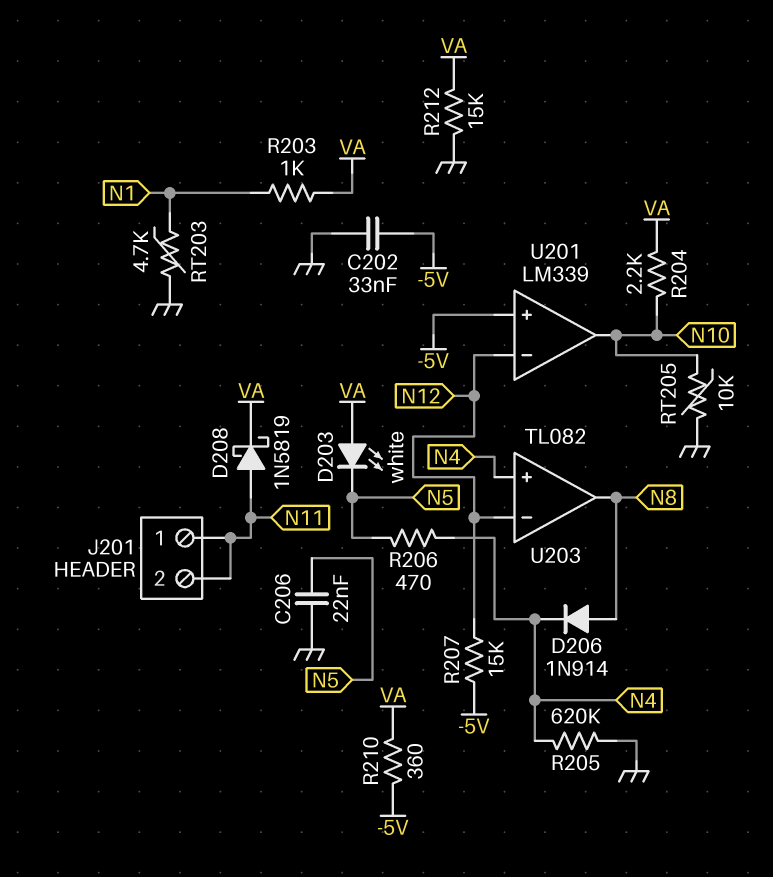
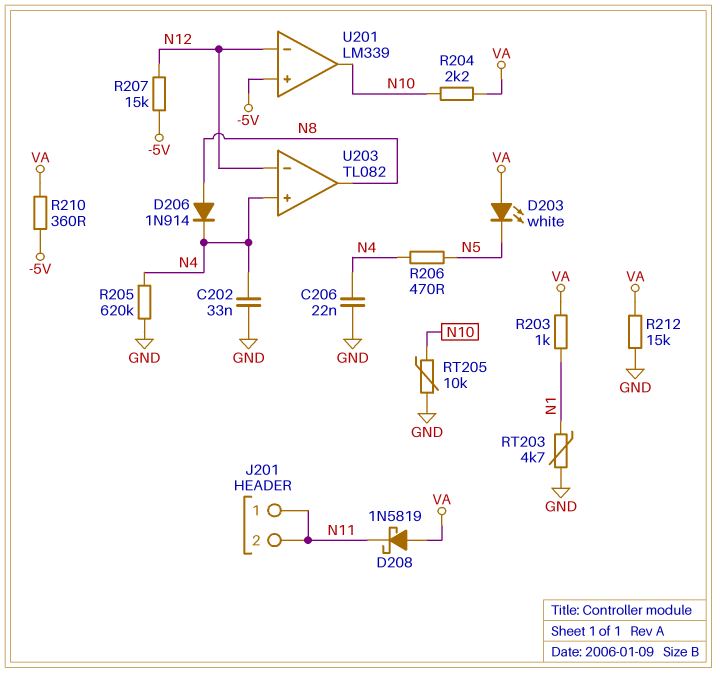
C202: 33nF (-5V, GND) -> 33nF (GND, N4)
C206: 22nF (GND, N5) -> 22nF (GND, N4)
D208: schottky 1N5819 (A N11, K VA) -> schottky 1N5819 (A VA, K N11)

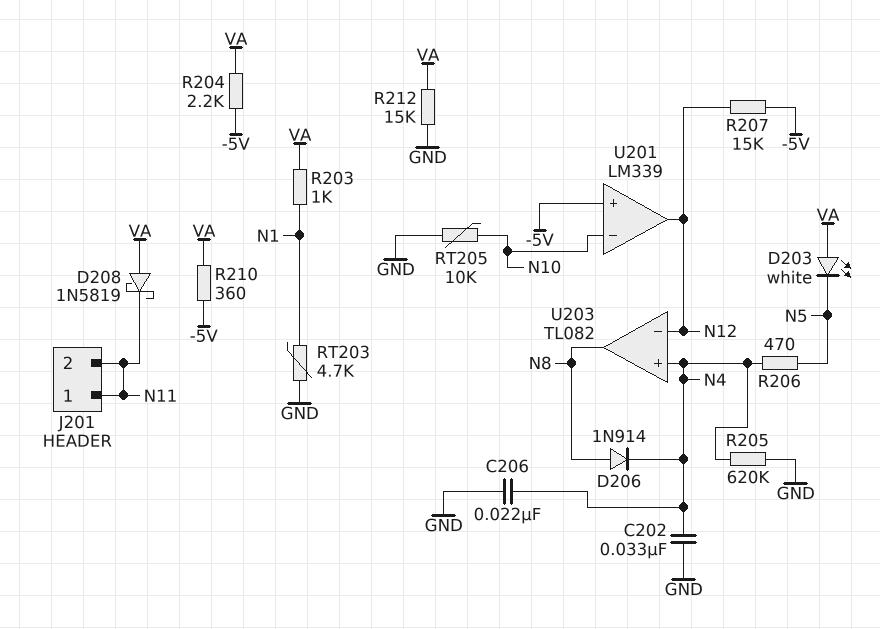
R204: 2.2k (N10, VA) -> 2.2k (-5V, VA)
U201 pin in-: N12 -> N10
U201 pin out: N10 -> N12

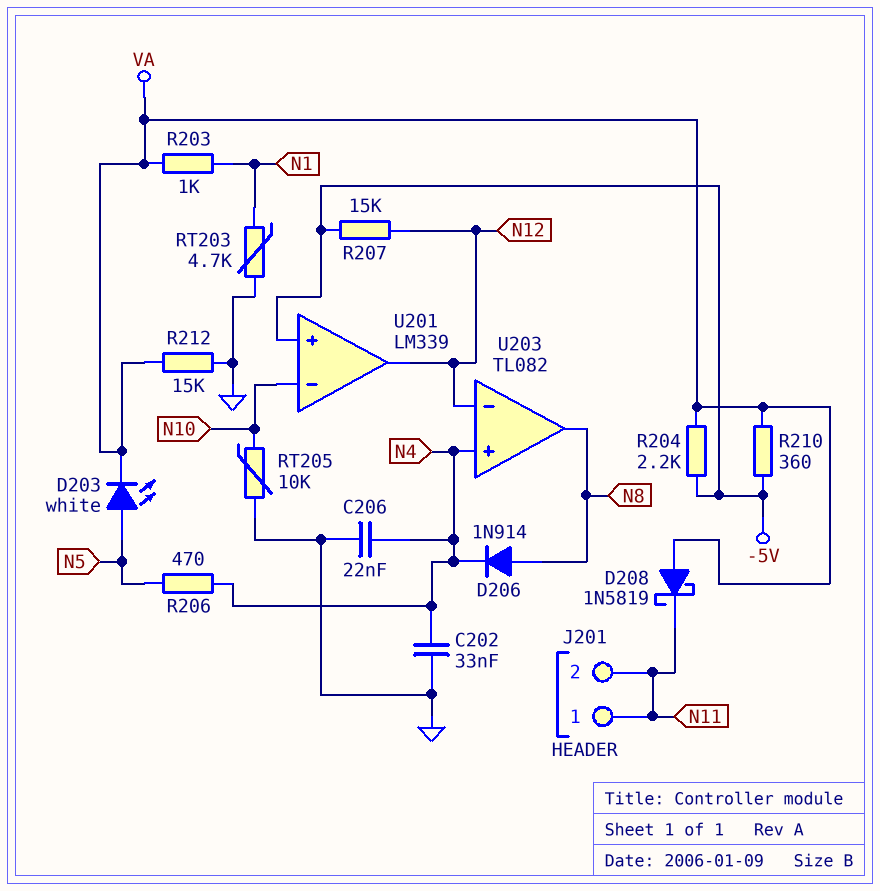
D203: LED white (A VA, K N5) -> LED white (A N5, K VA)
R205: 620k (GND, N4) -> none

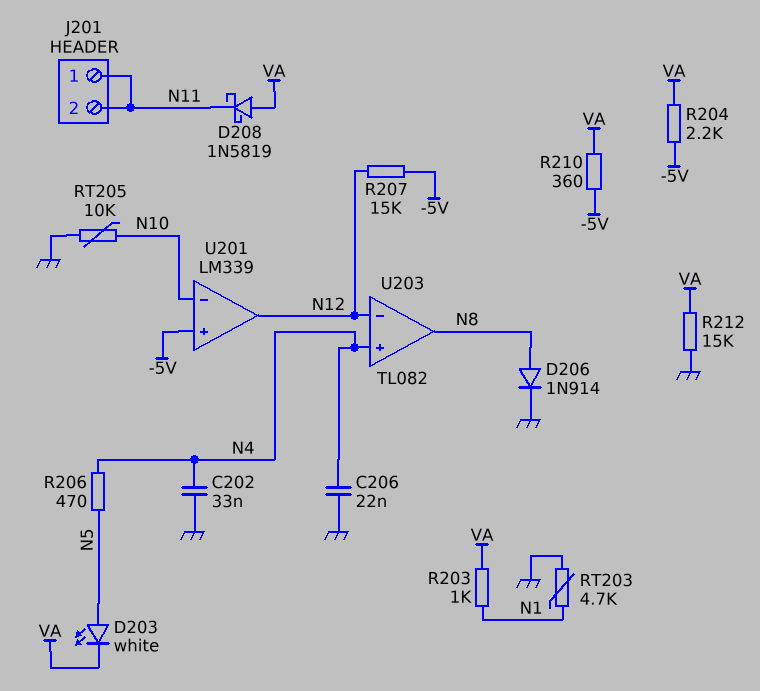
D206: diode 1N914 (A N8, K N4) -> diode 1N914 (A N8, K GND)

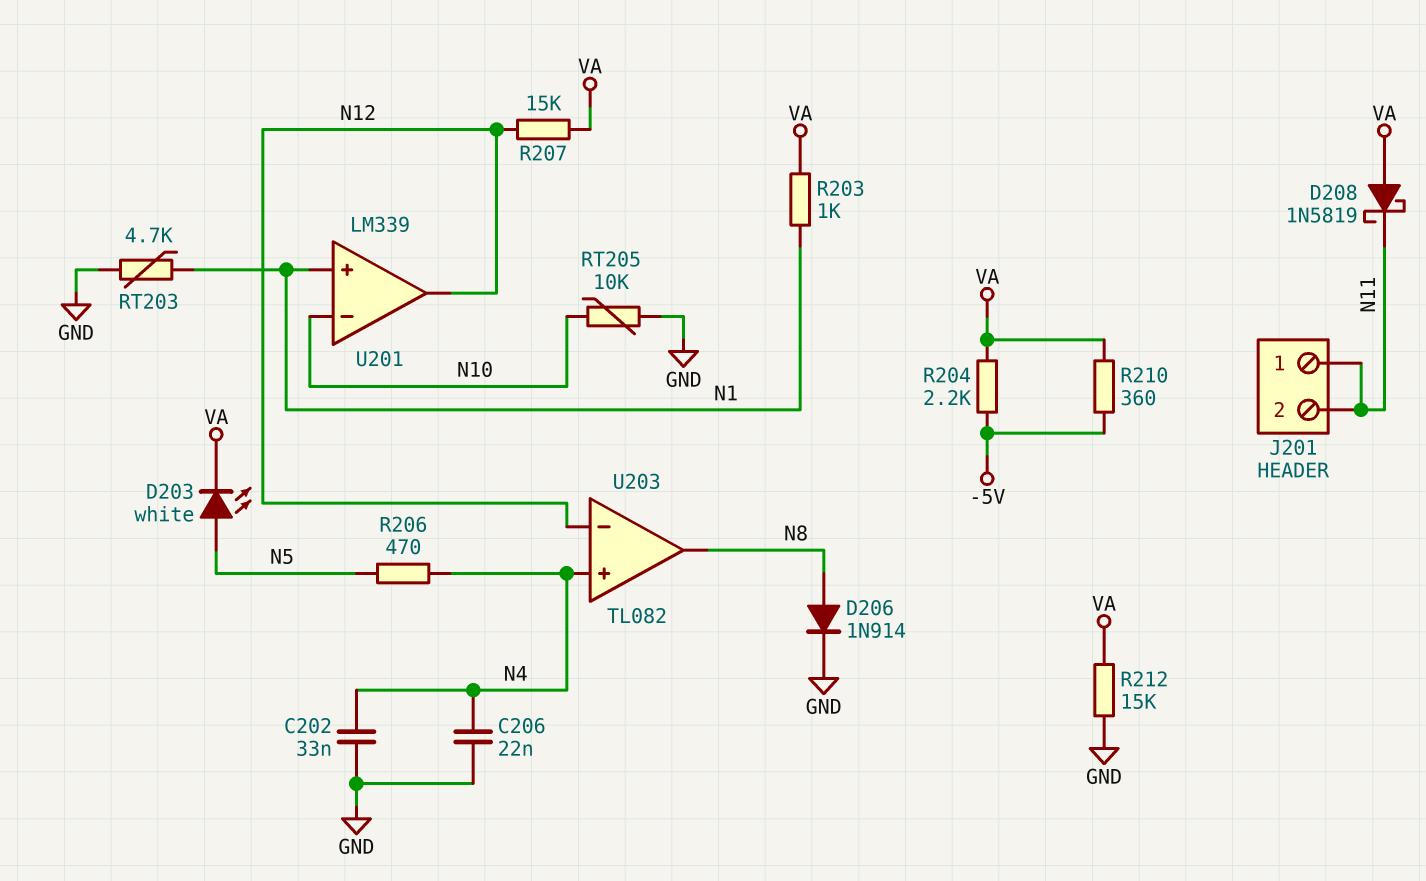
R207: 15k (-5V, N12) -> 15k (N12, VA)
U201 pin in+: -5V -> N1

